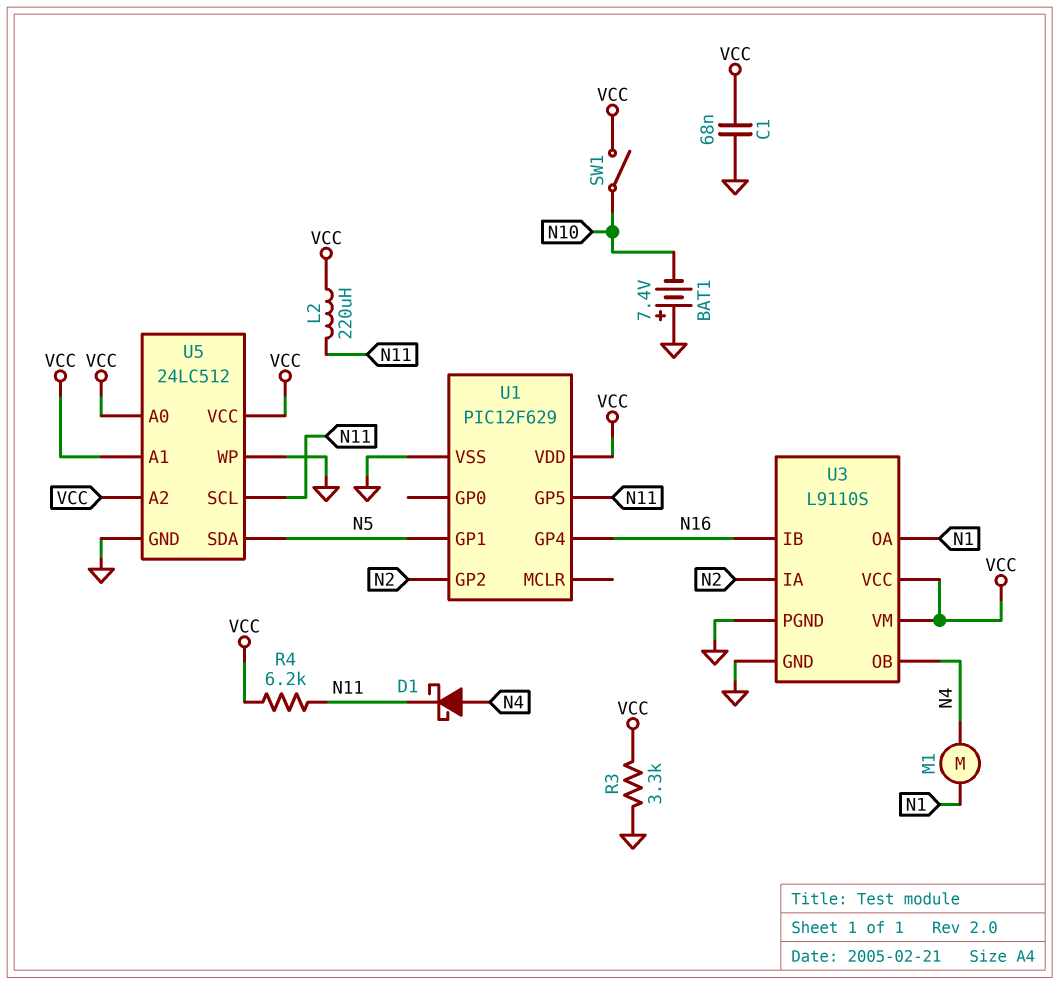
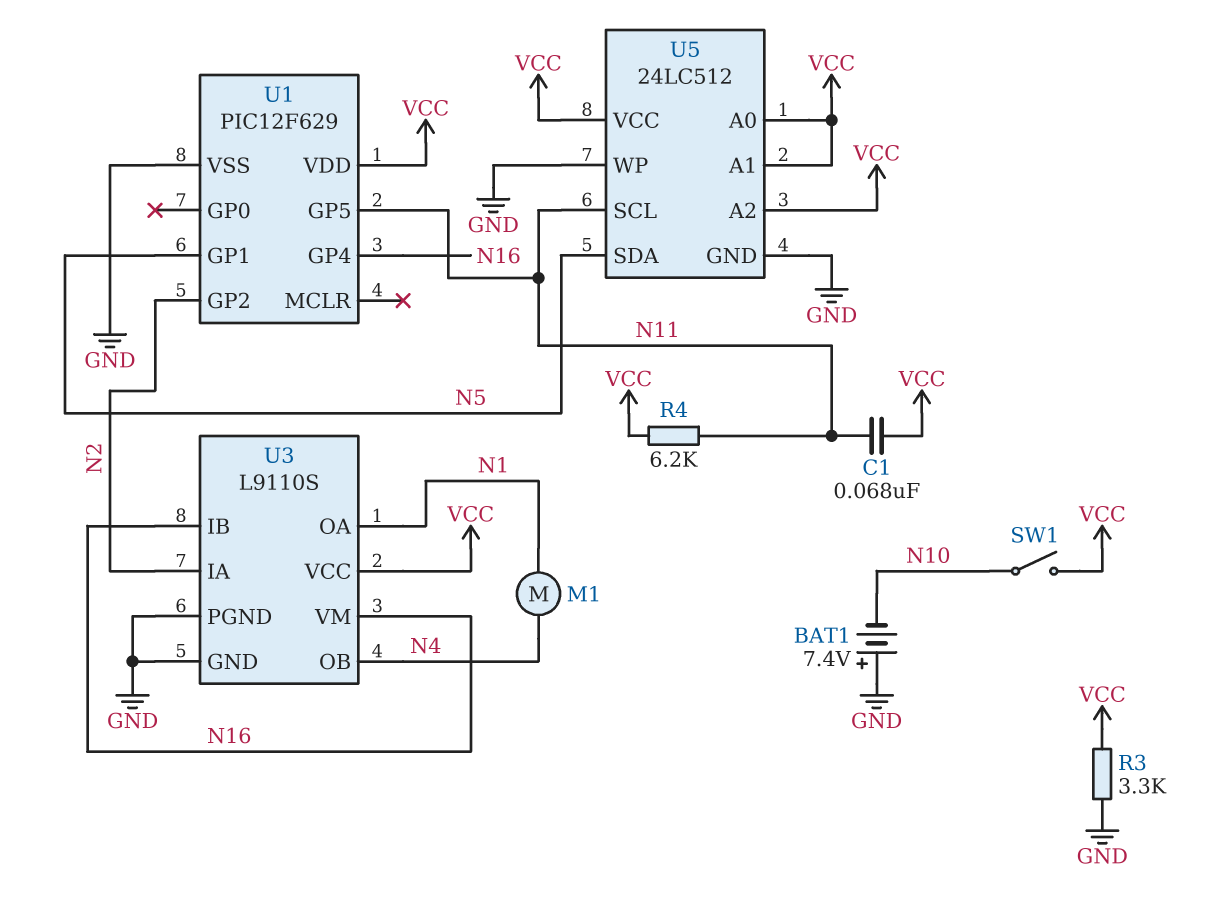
C1: 68nF (GND, VCC) -> 68nF (N11, VCC)
D1: schottky (A N4, K N11) -> none
L2: 220uH (N11, VCC) -> none
U3 pin VM: VCC -> N16

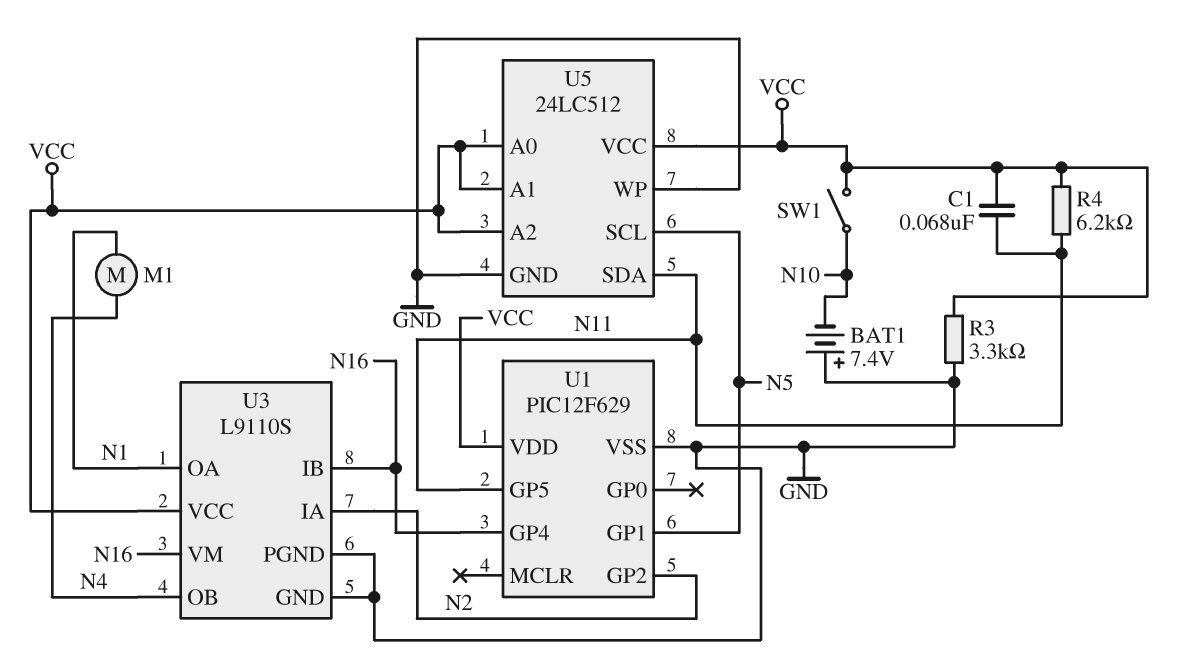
U5 pin SCL: N11 -> N5
U5 pin SDA: N5 -> N11

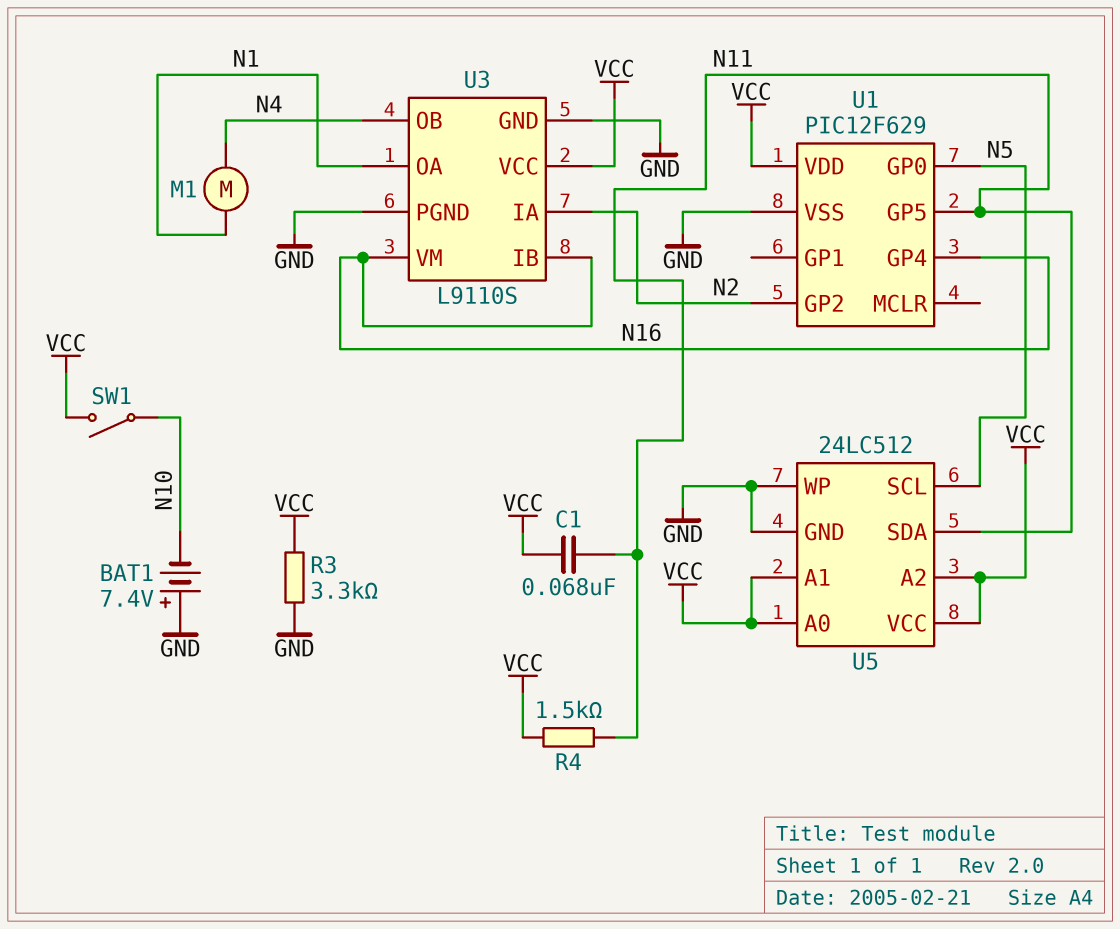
R4: 6.2k (N11, VCC) -> 1.5k (N11, VCC)
U1 pin GP0: none -> N5
U1 pin GP1: N5 -> none

